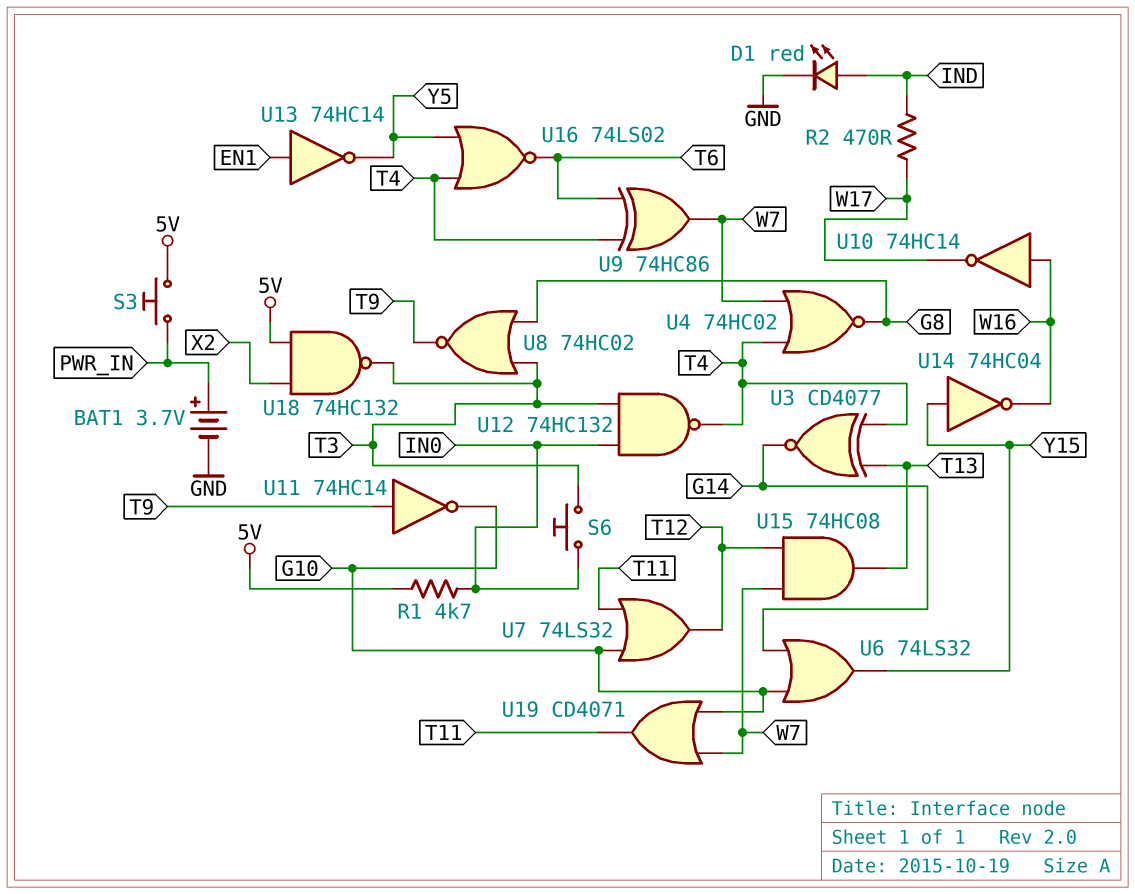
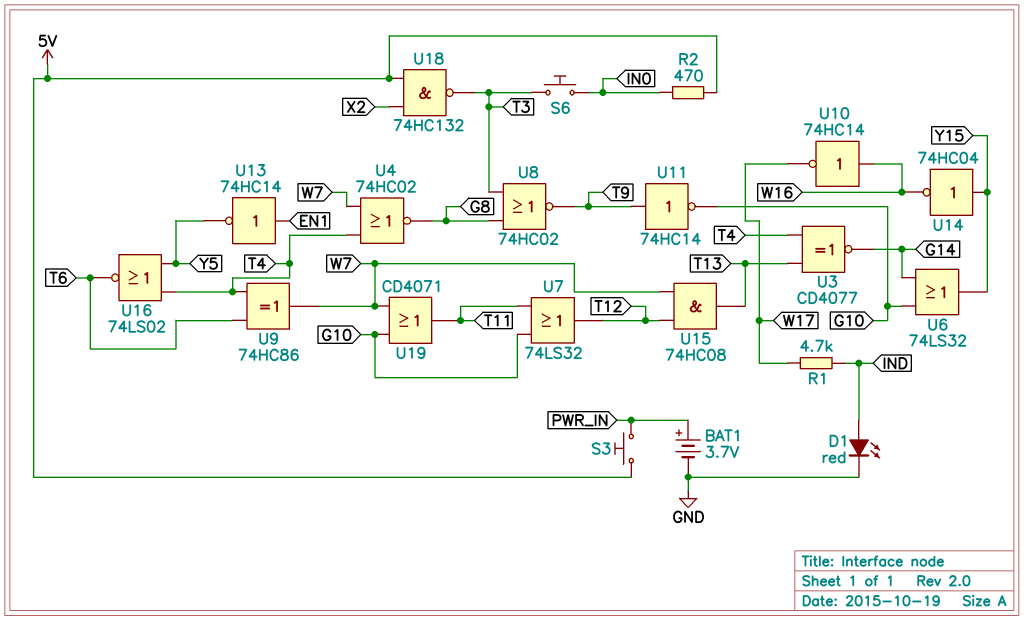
R1: 4.7k (5V, IN0) -> 4.7k (IND, W17)
R2: 470 (IND, W17) -> 470 (5V, IN0)
U12: NAND 74HC132 (in IN0, in T3, out T4) -> none

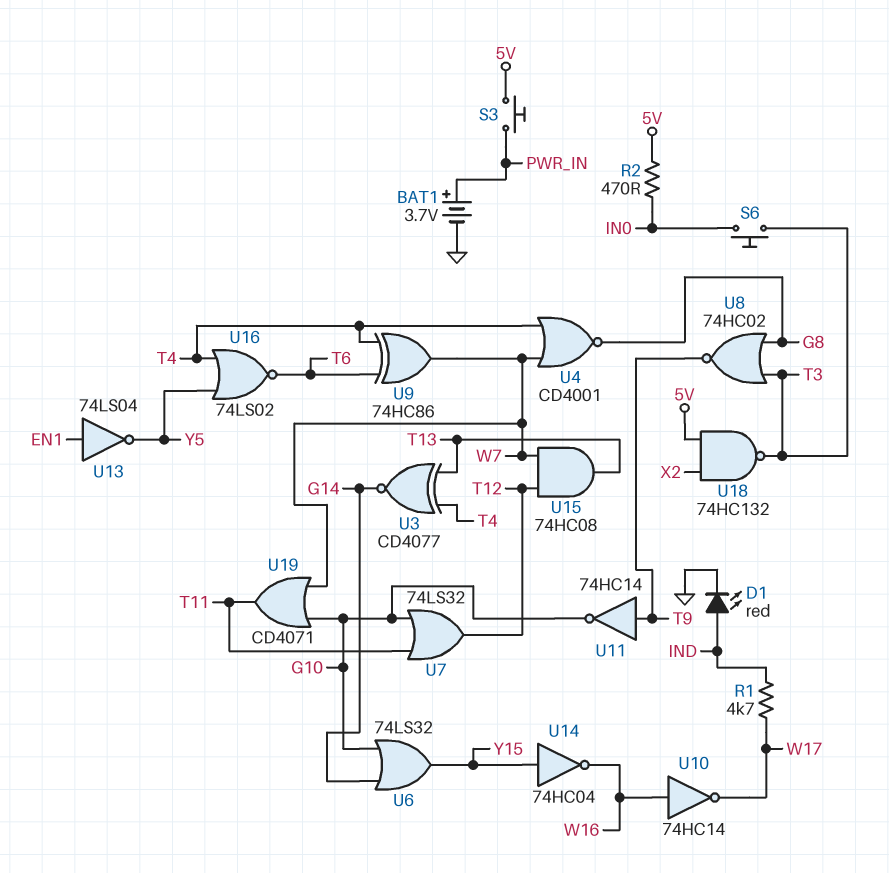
U4: NOR 74HC02 (in T4, in W7, out G8) -> NOR CD4001 (in T4, in W7, out G8)
U13: NOT 74HC14 (in EN1, out Y5) -> NOT 74LS04 (in EN1, out Y5)

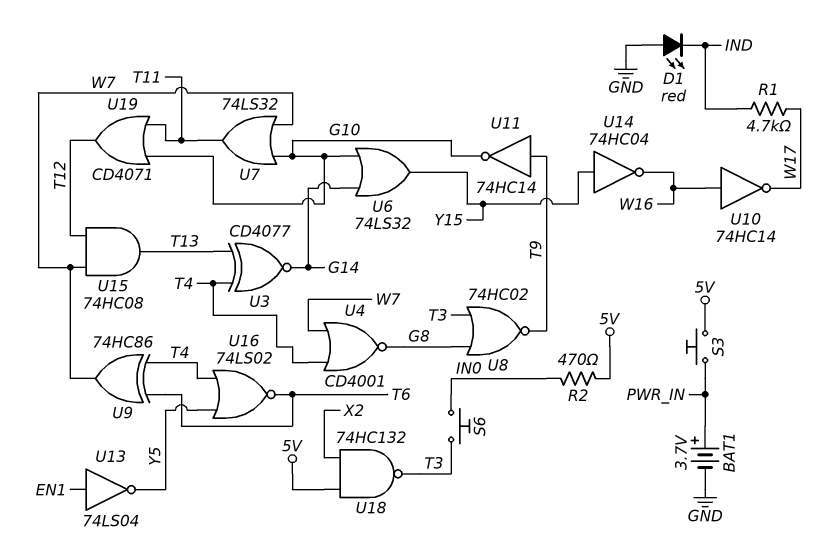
D1: LED red (A IND, K GND) -> LED red (A GND, K IND)
U7: OR 74LS32 (in G10, in T11, out T12) -> OR 74LS32 (in G10, in W7, out T11)
U19: OR CD4071 (in G10, in W7, out T11) -> OR CD4071 (in G10, in T11, out T12)

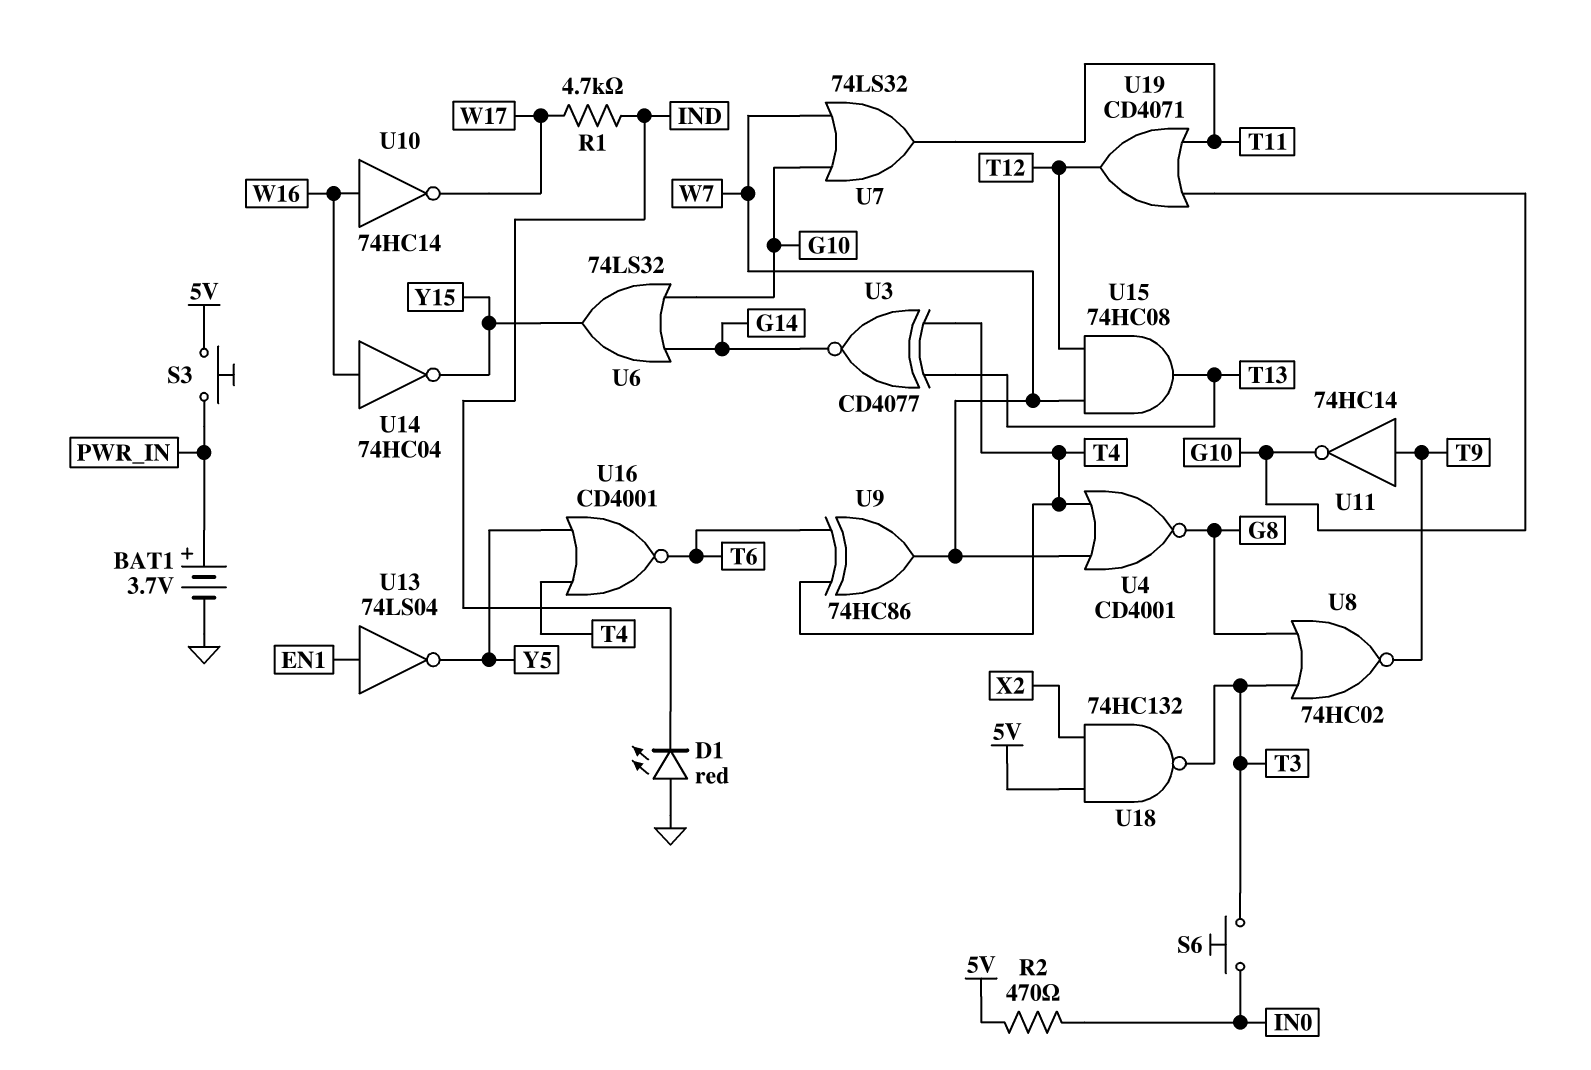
U14: NOT 74HC04 (in Y15, out W16) -> NOT 74HC04 (in W16, out Y15)
U16: NOR 74LS02 (in T4, in Y5, out T6) -> NOR CD4001 (in T4, in Y5, out T6)

